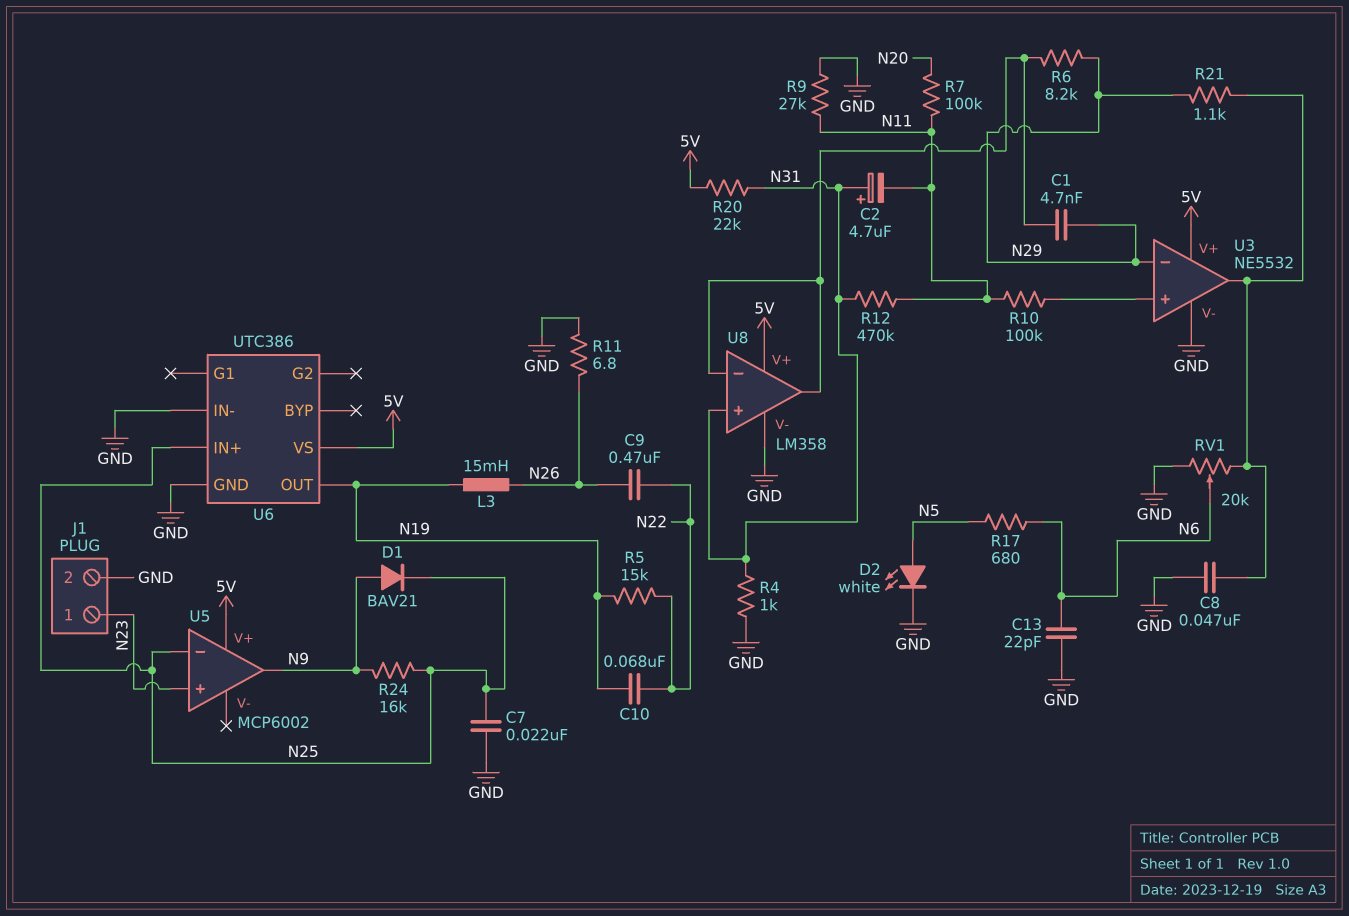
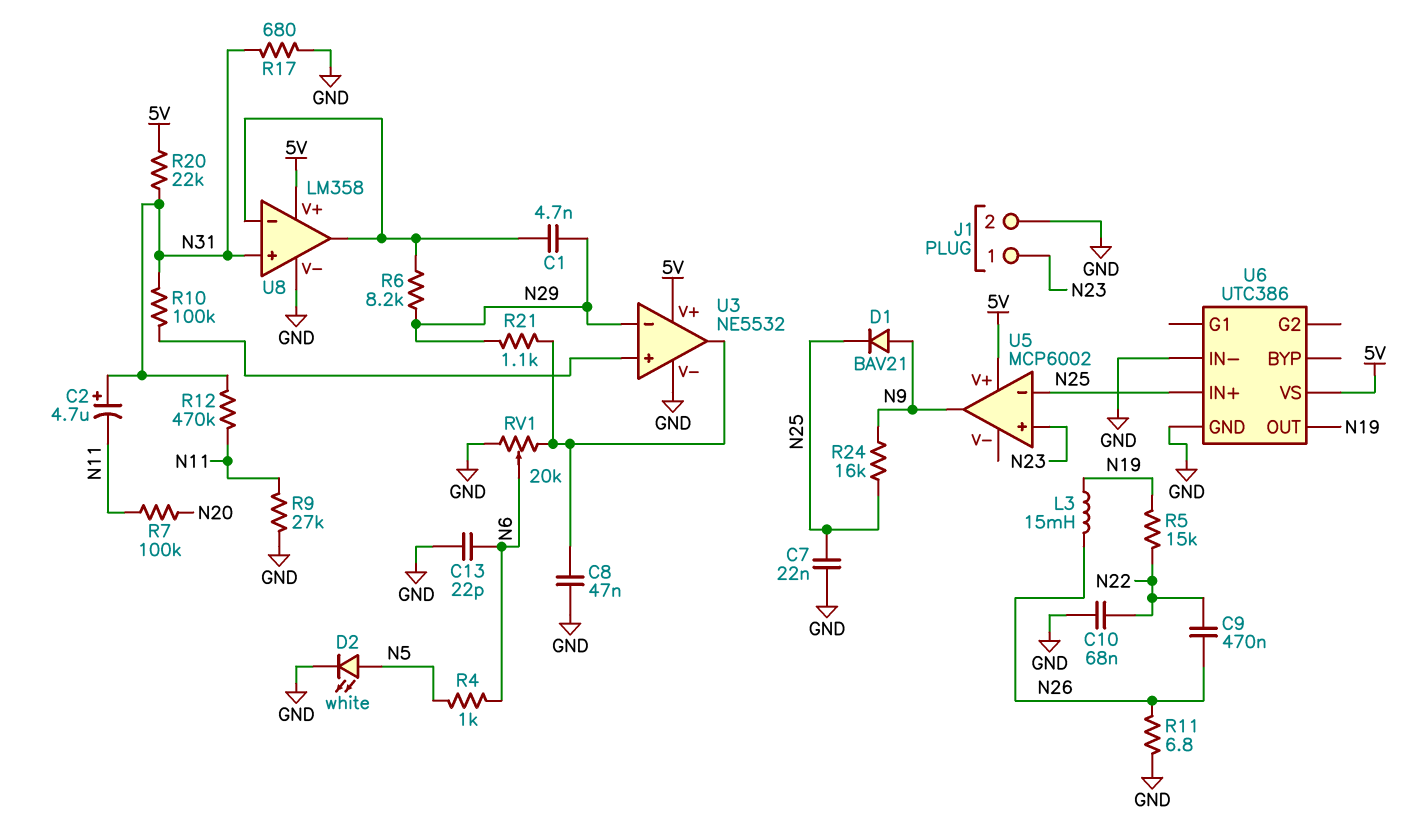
C10: 68nF (N19, N22) -> 68nF (GND, N22)
R4: 1k (GND, N31) -> 1k (N5, N6)
R10: 100k (N11, U3/in+) -> 100k (N31, U3/in+)
R17: 680 (N5, N6) -> 680 (GND, N31)

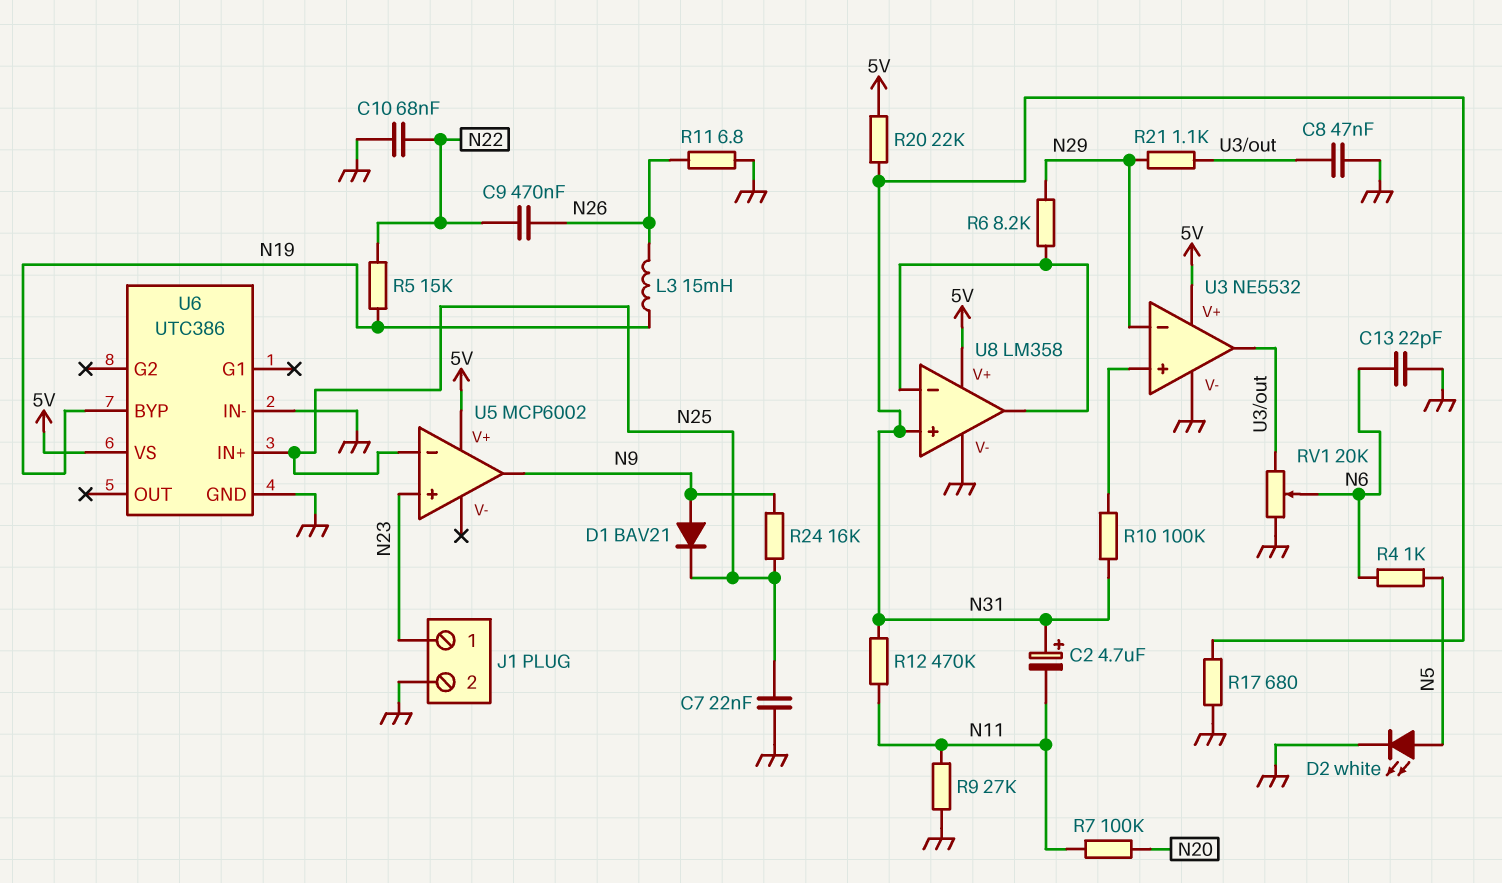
C1: 4.7nF (N29, U8/in-) -> none
U6 pin BYP: none -> N19
U6 pin OUT: N19 -> none

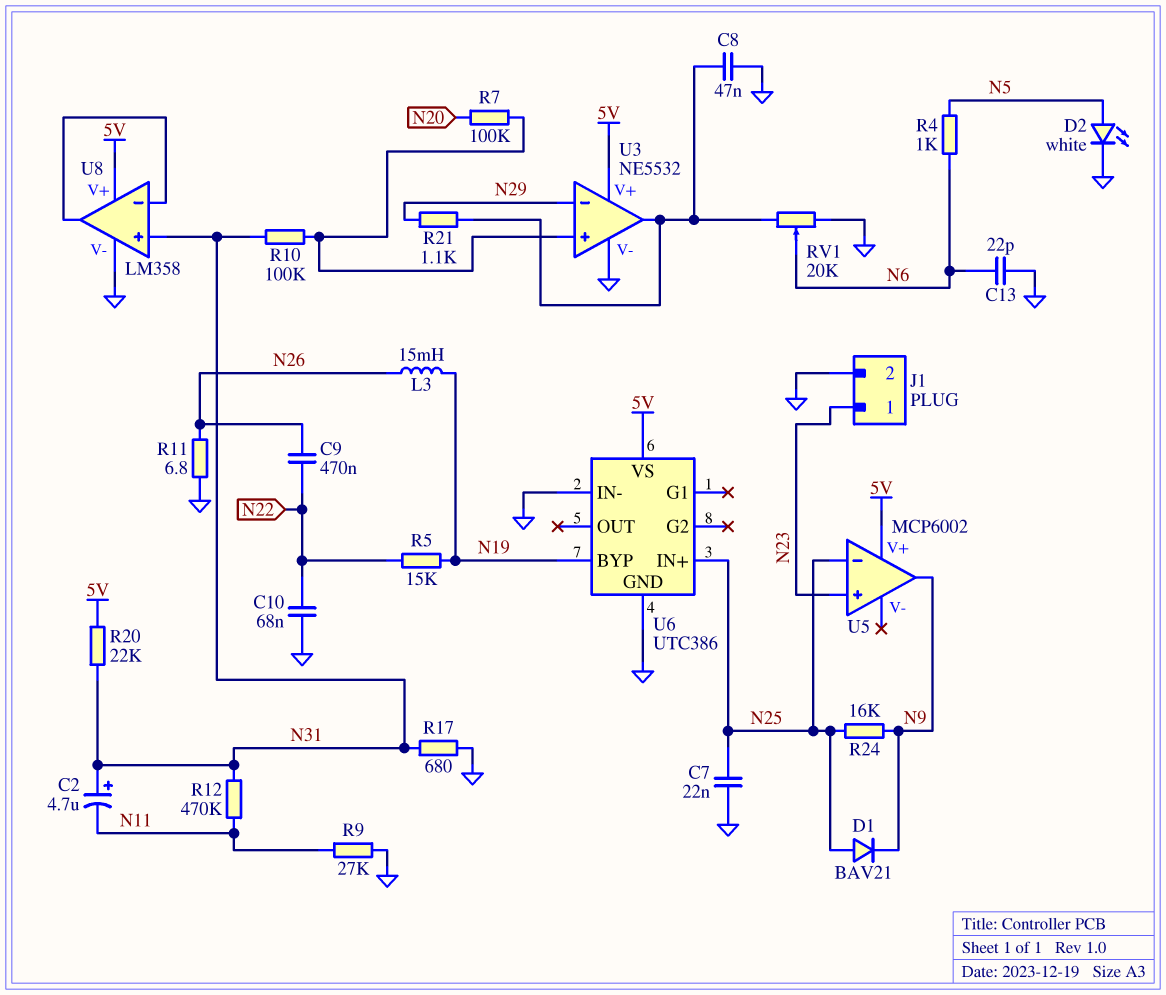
D1: diode BAV21 (A N9, K N25) -> diode BAV21 (A N25, K N9)
R6: 8.2k (N29, U8/in-) -> none
R7: 100k (N11, N20) -> 100k (N20, U3/in+)

